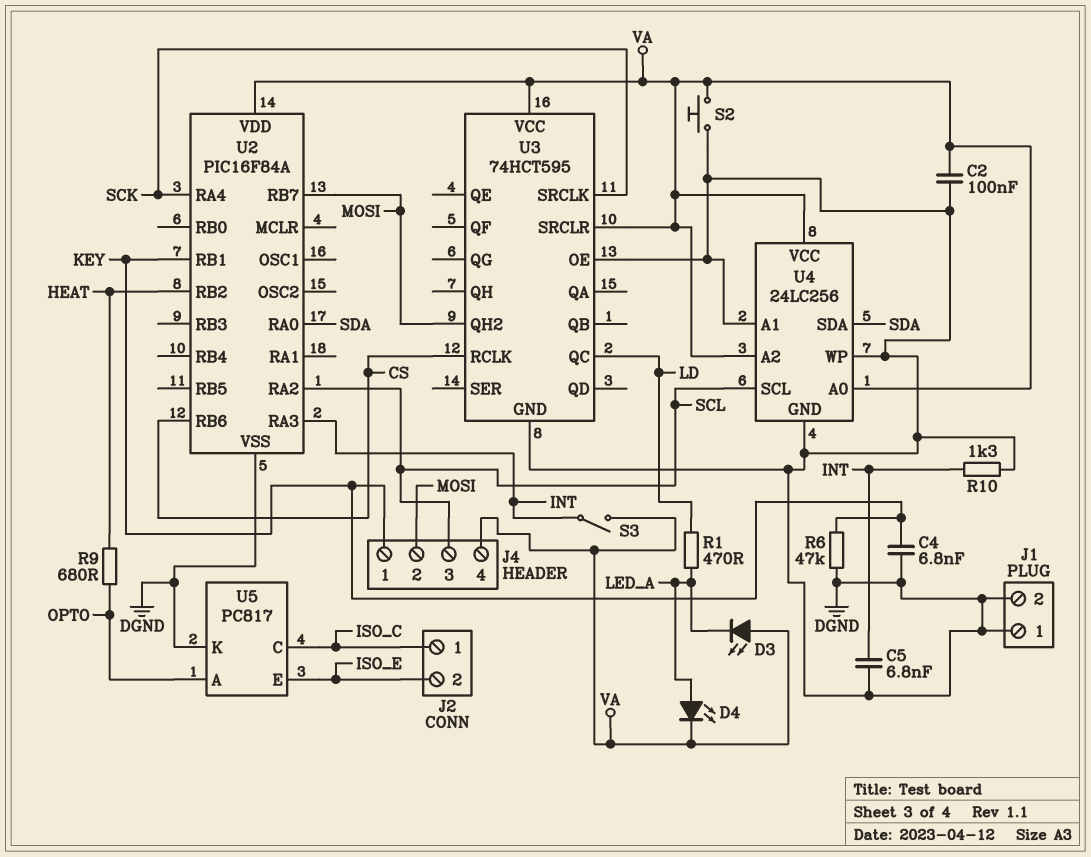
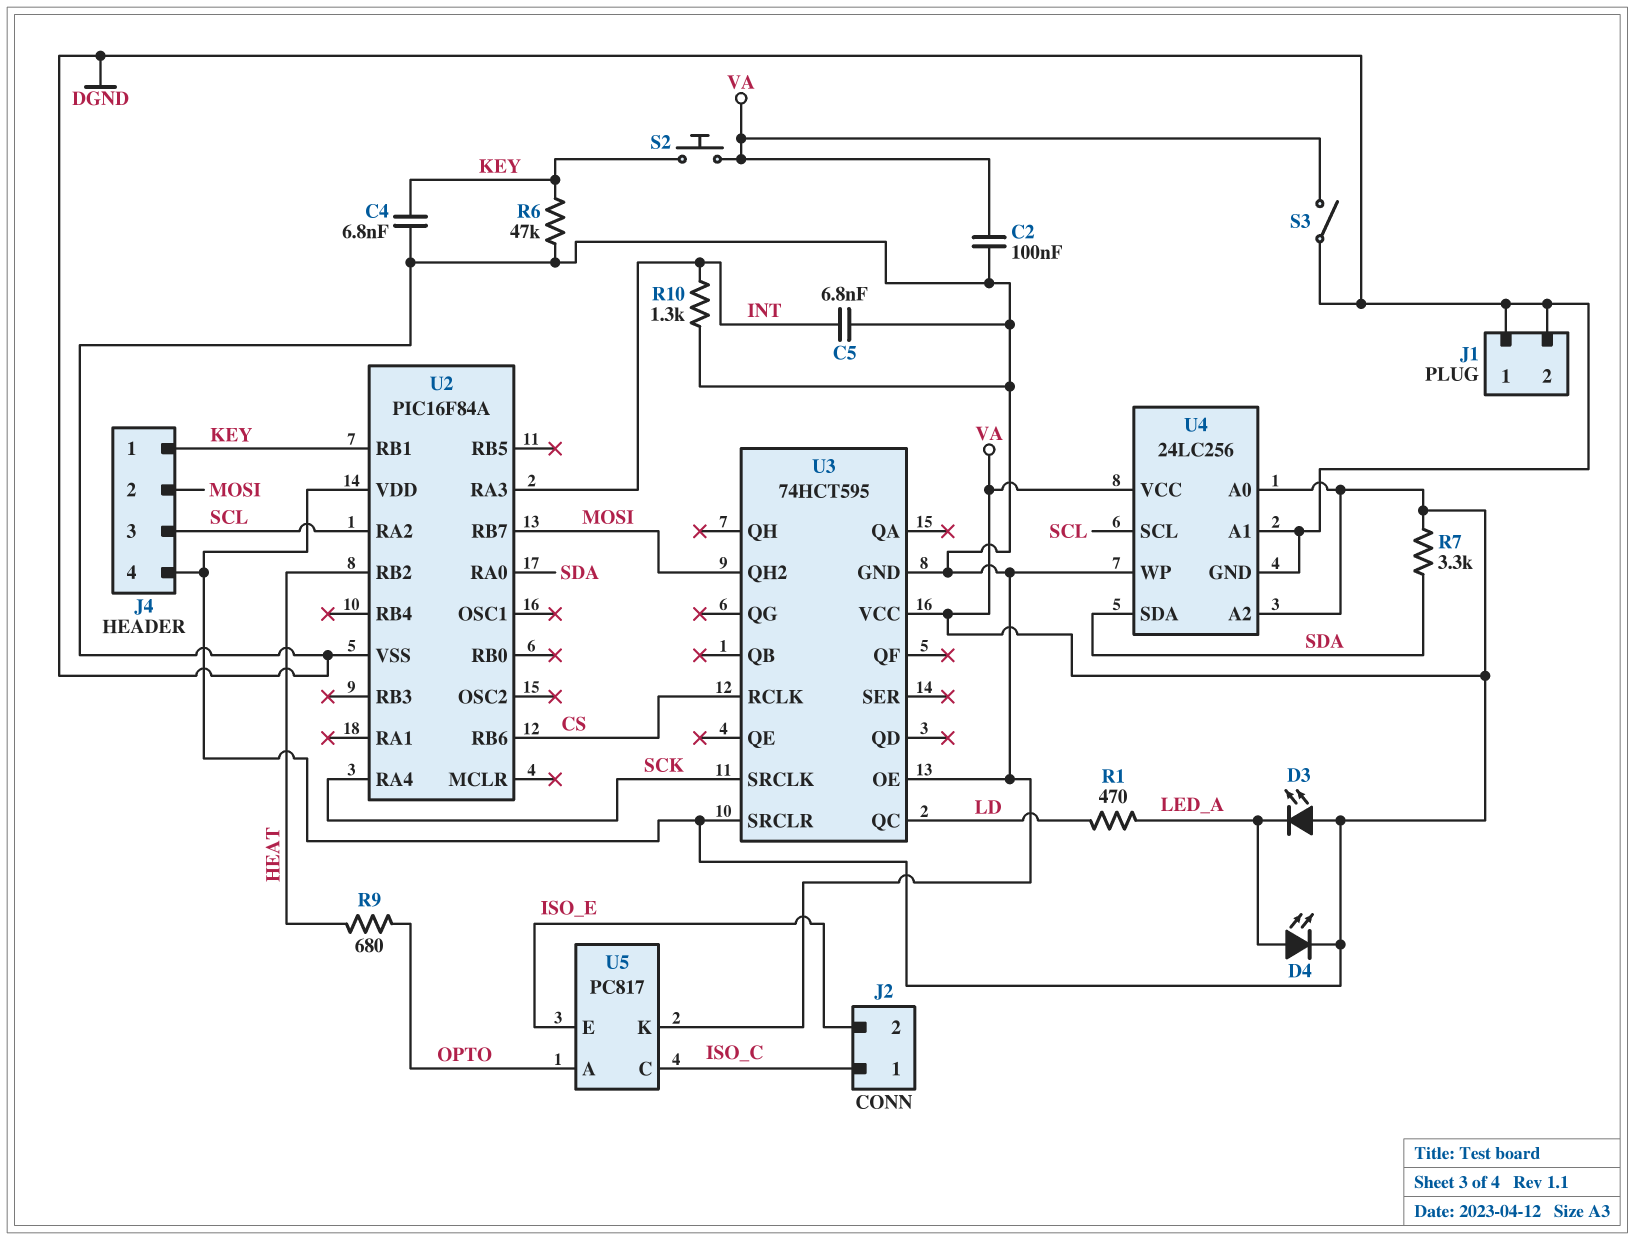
R7: none -> 3.3k (SDA, VA)
S2: button (DGND, VA) -> button (KEY, VA)
S3: switch (INT, VA) -> switch (DGND, VA)

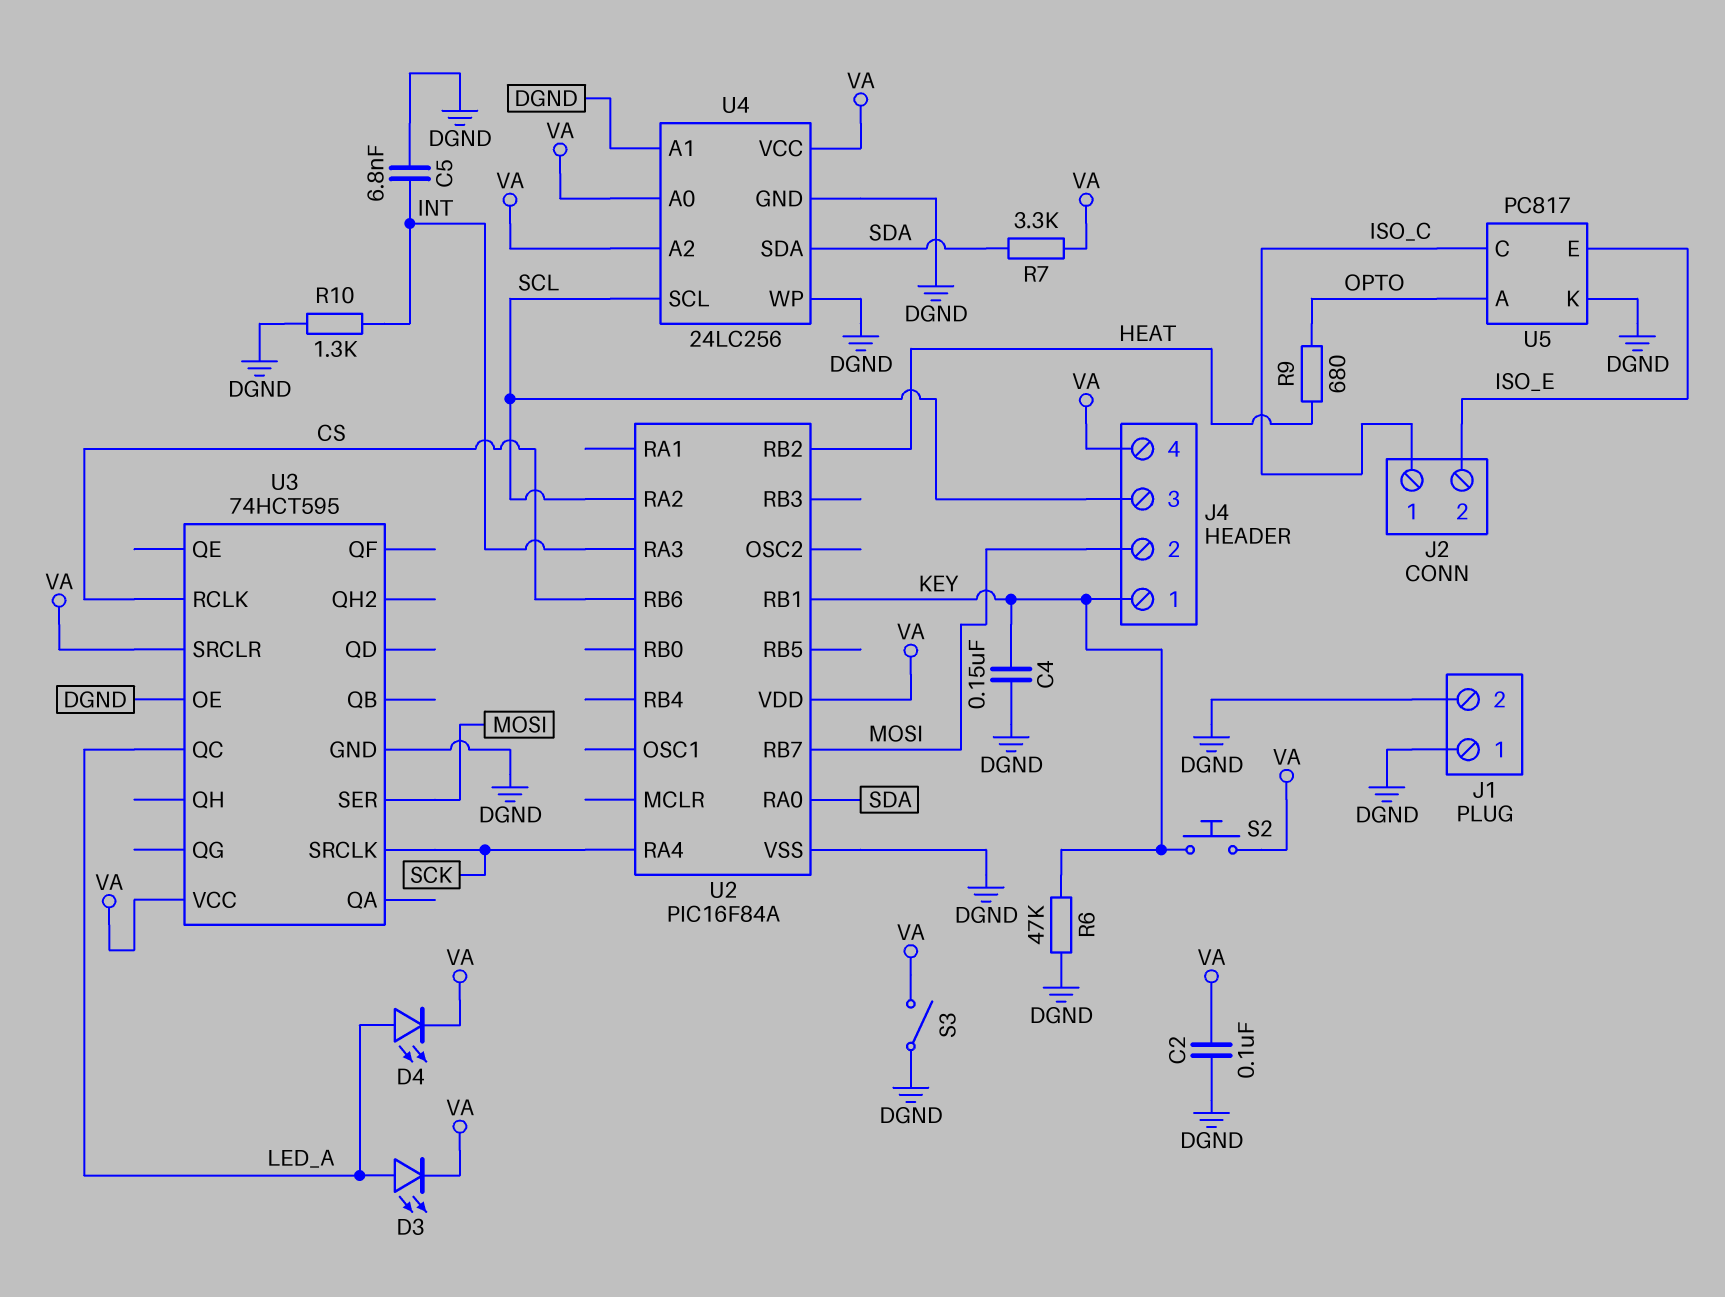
C4: 6.8nF (DGND, KEY) -> 150nF (DGND, KEY)
D3: LED (A VA, K LED_A) -> LED (A LED_A, K VA)
R1: 470 (LD, LED_A) -> none
U3 pin QC: LD -> LED_A
U3 pin QH2: MOSI -> none
U3 pin SER: none -> MOSI

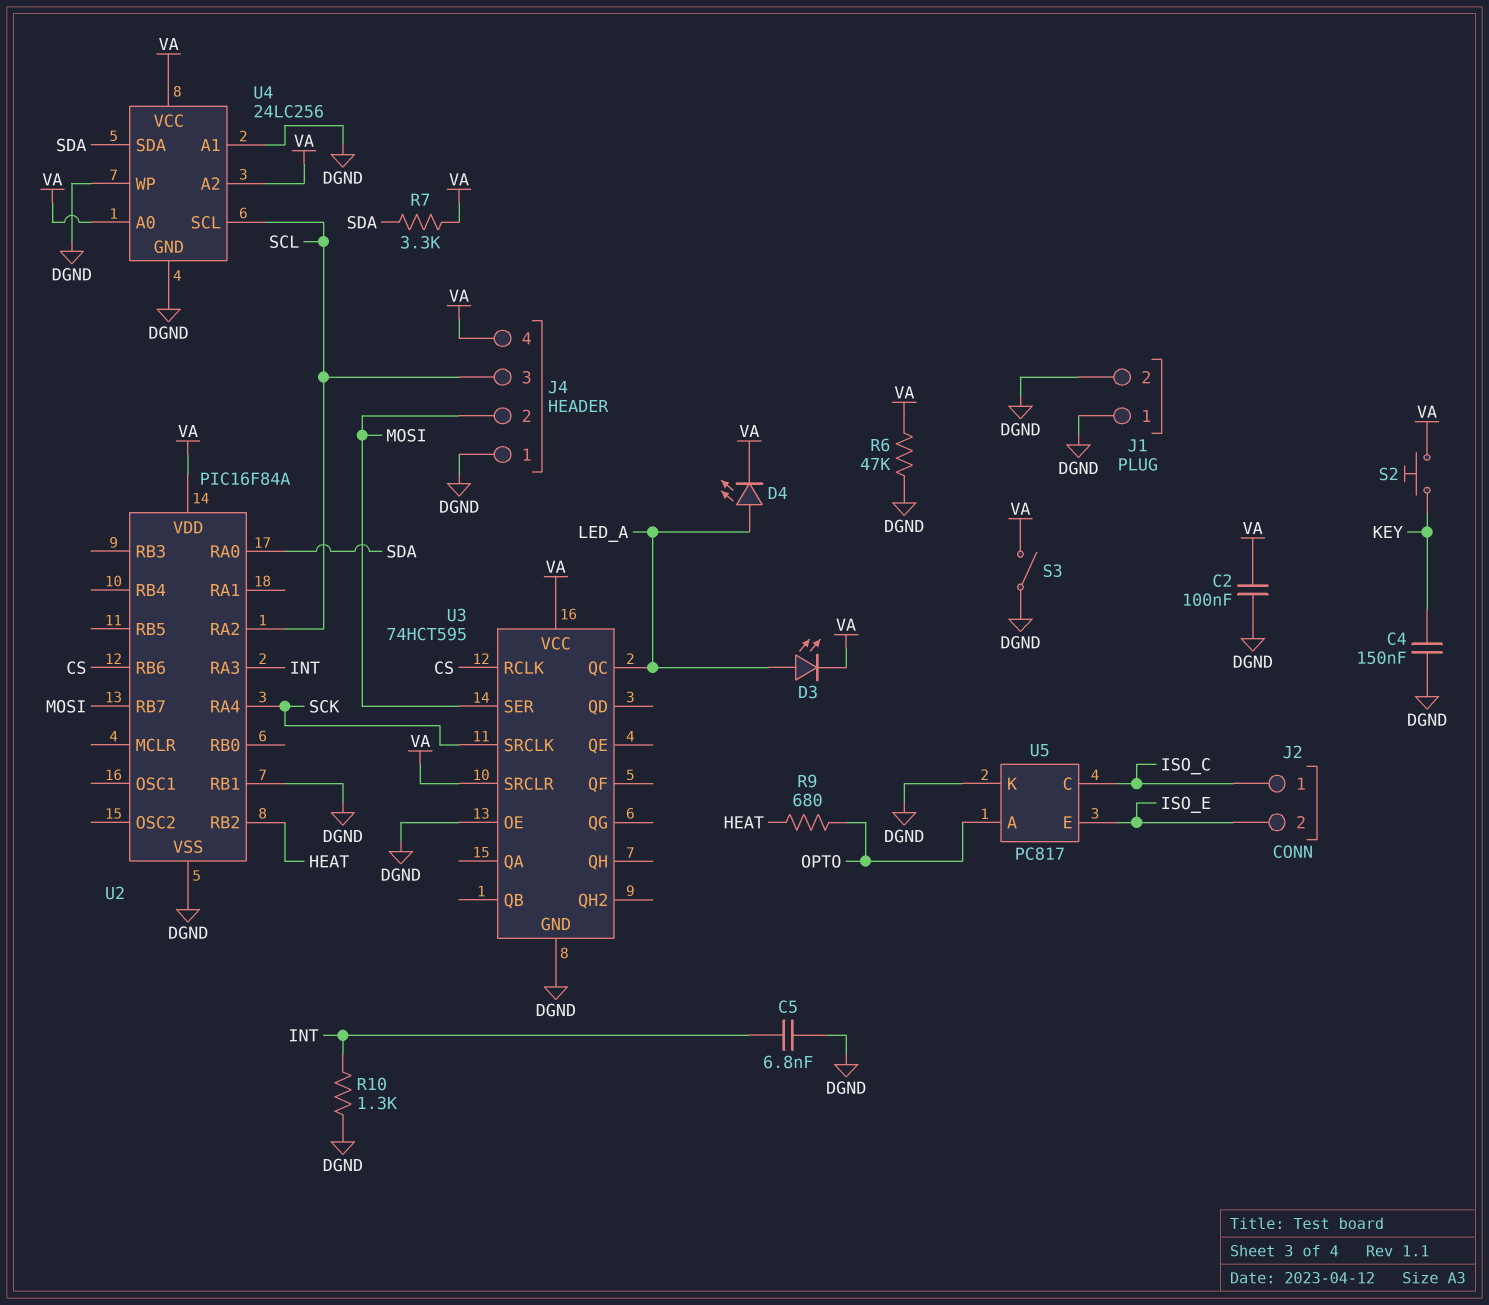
J4 pin 1: KEY -> DGND
R6: 47k (DGND, KEY) -> 47k (DGND, VA)
U2 pin RB1: KEY -> DGND

